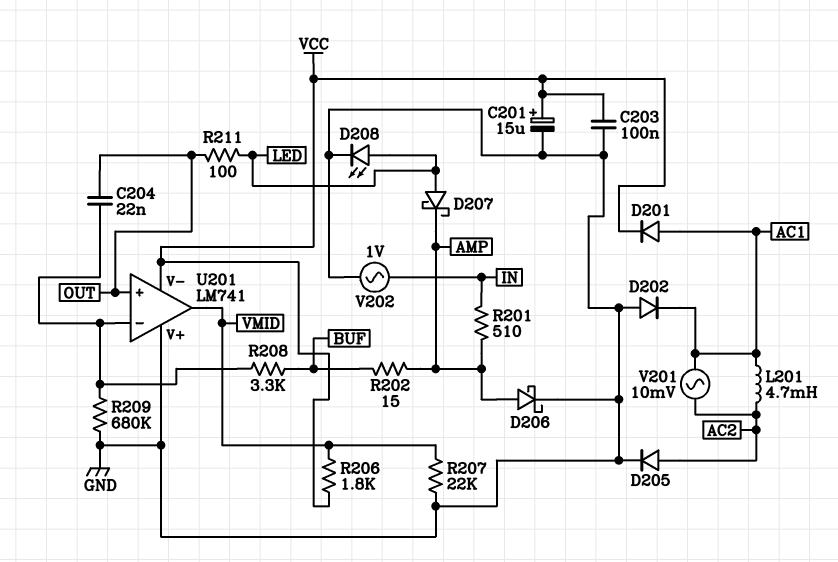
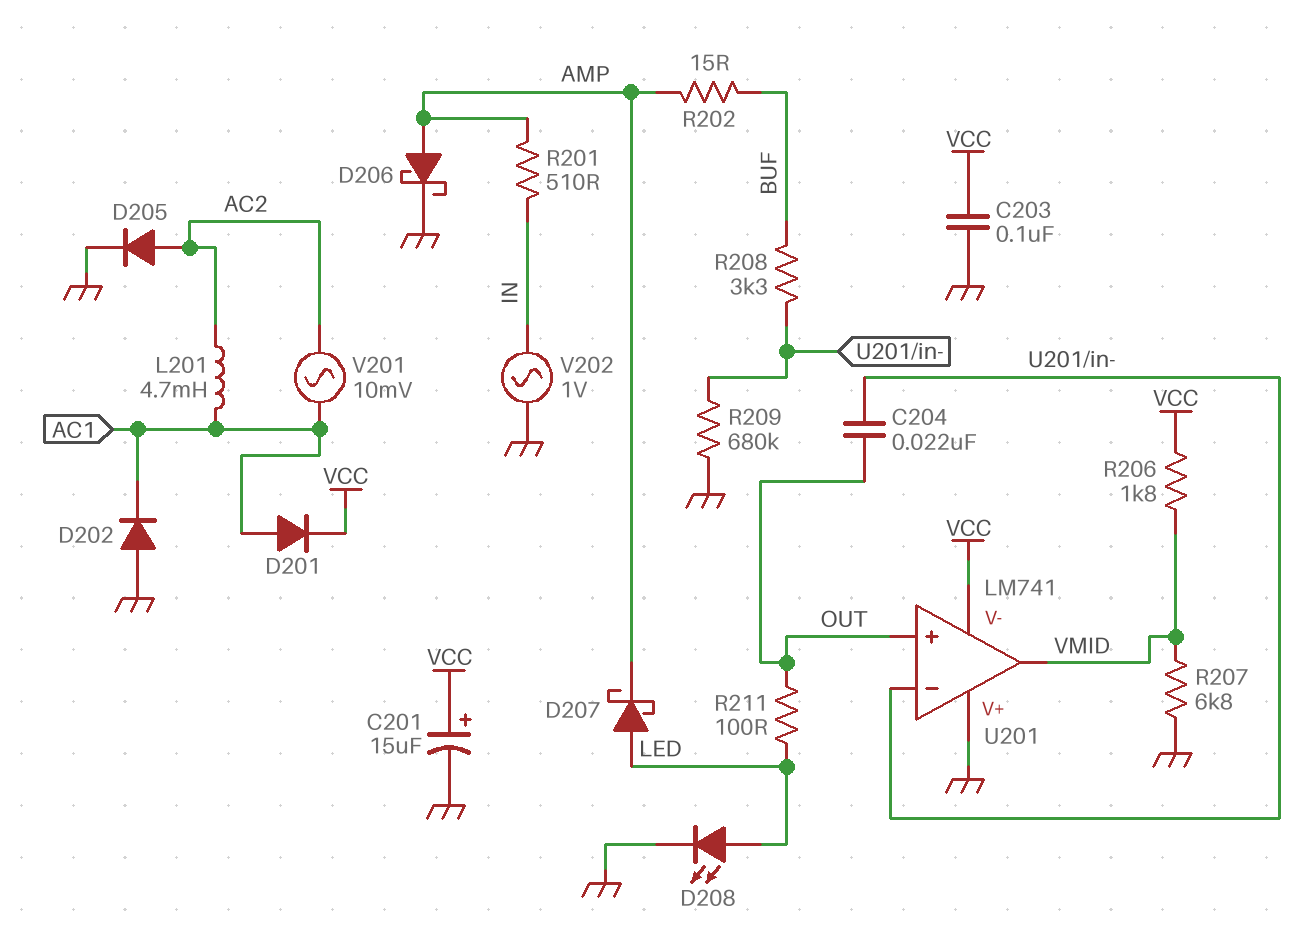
R207: 22k (GND, VMID) -> 6.8k (GND, VMID)

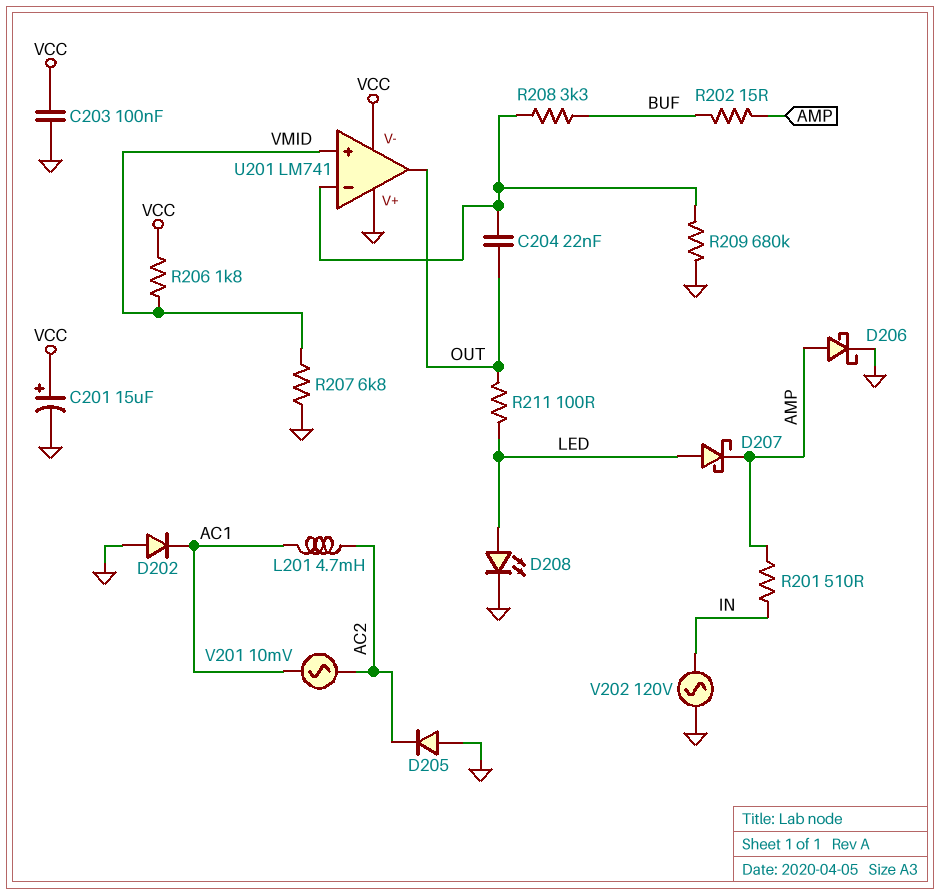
D201: diode (A AC1, K VCC) -> none
D205: diode (A AC2, K GND) -> diode (A GND, K AC2)
U201 pin in+: OUT -> VMID
U201 pin out: VMID -> OUT
V202: AC 1V (GND, IN) -> AC 120V (GND, IN)

